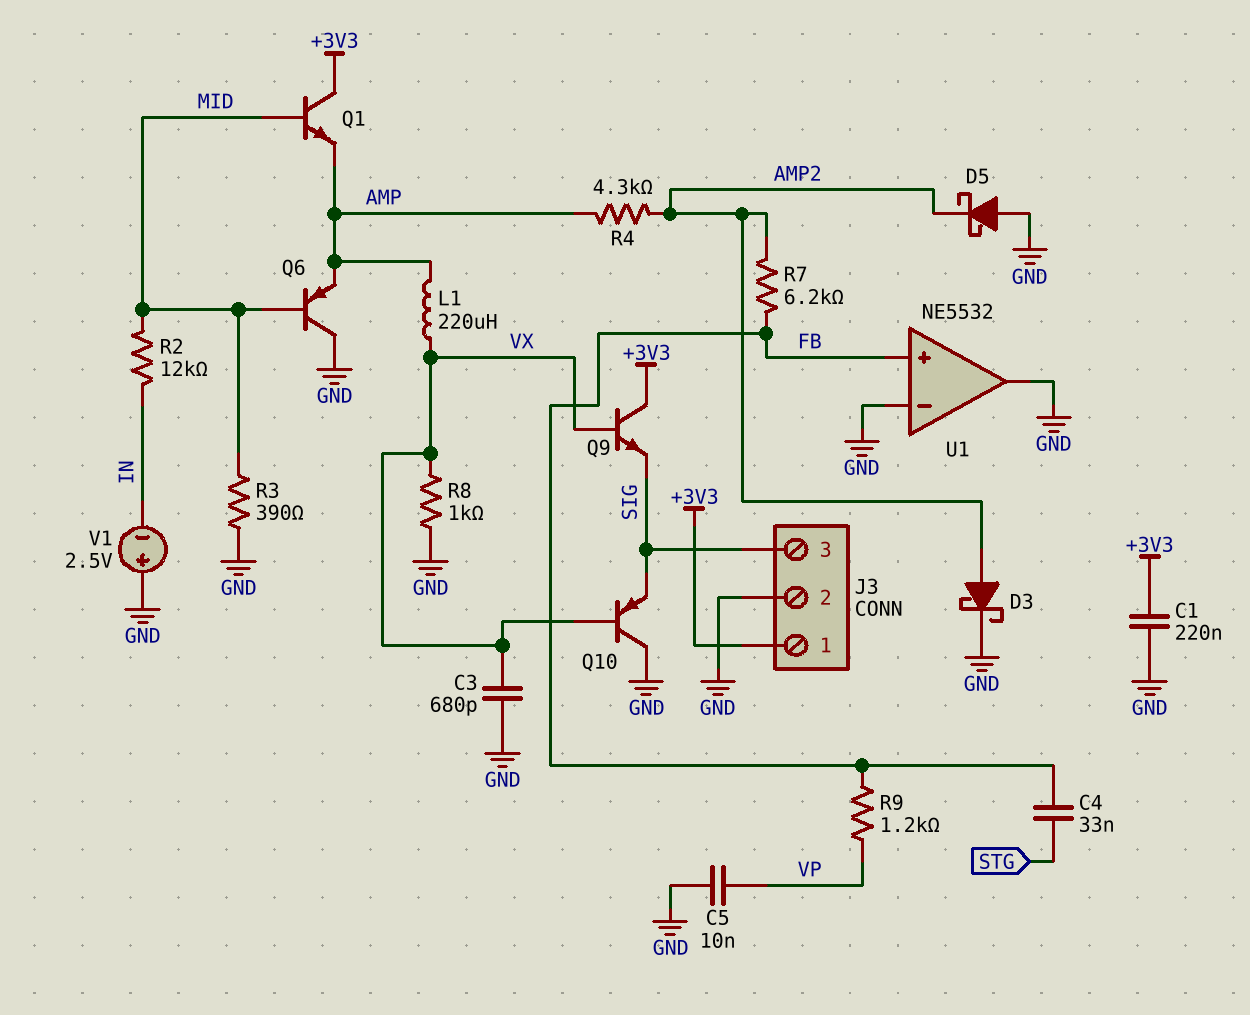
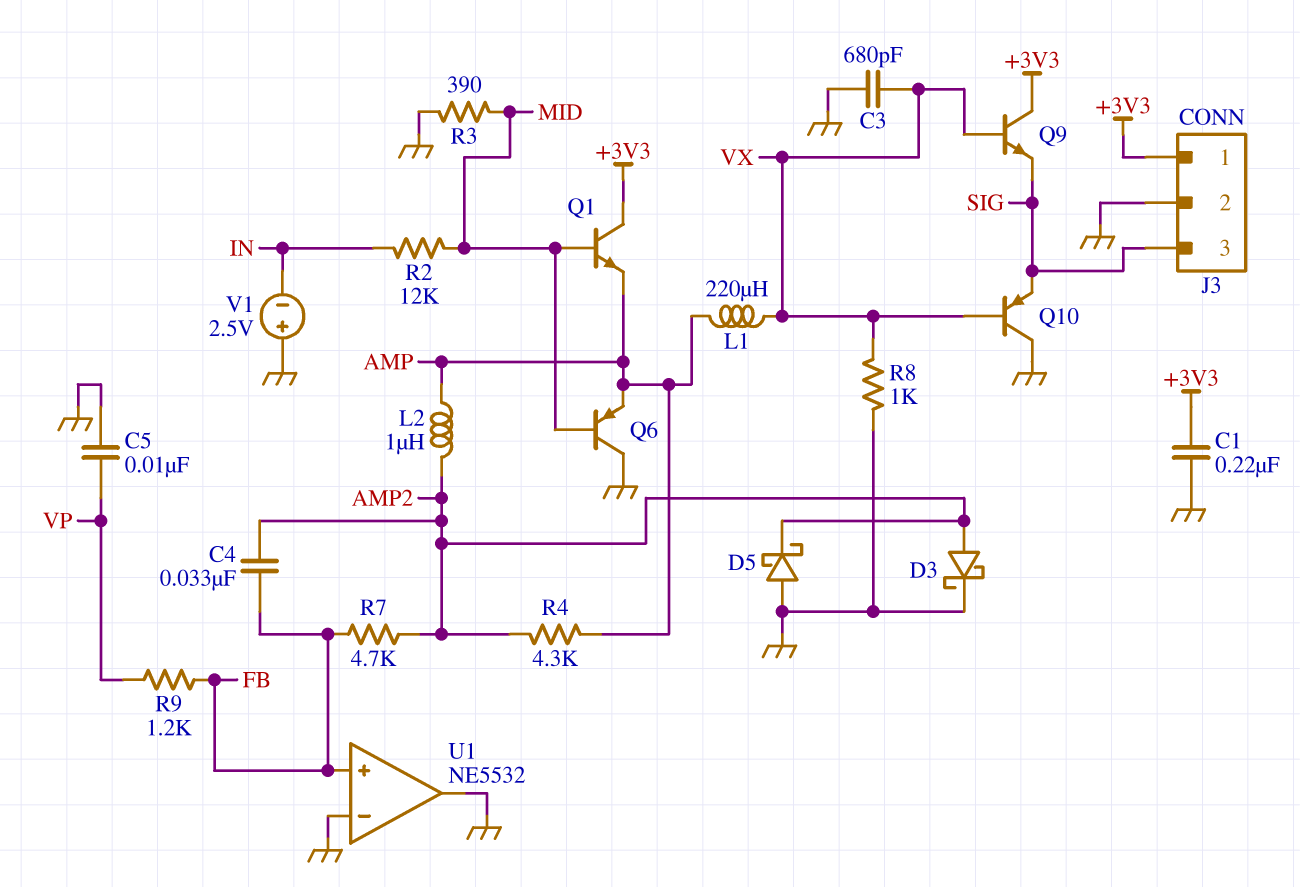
C4: 33nF (FB, STG) -> 33nF (AMP2, FB)
L2: none -> 1uH (AMP, AMP2)
R7: 6.2k (AMP2, FB) -> 4.7k (AMP2, FB)

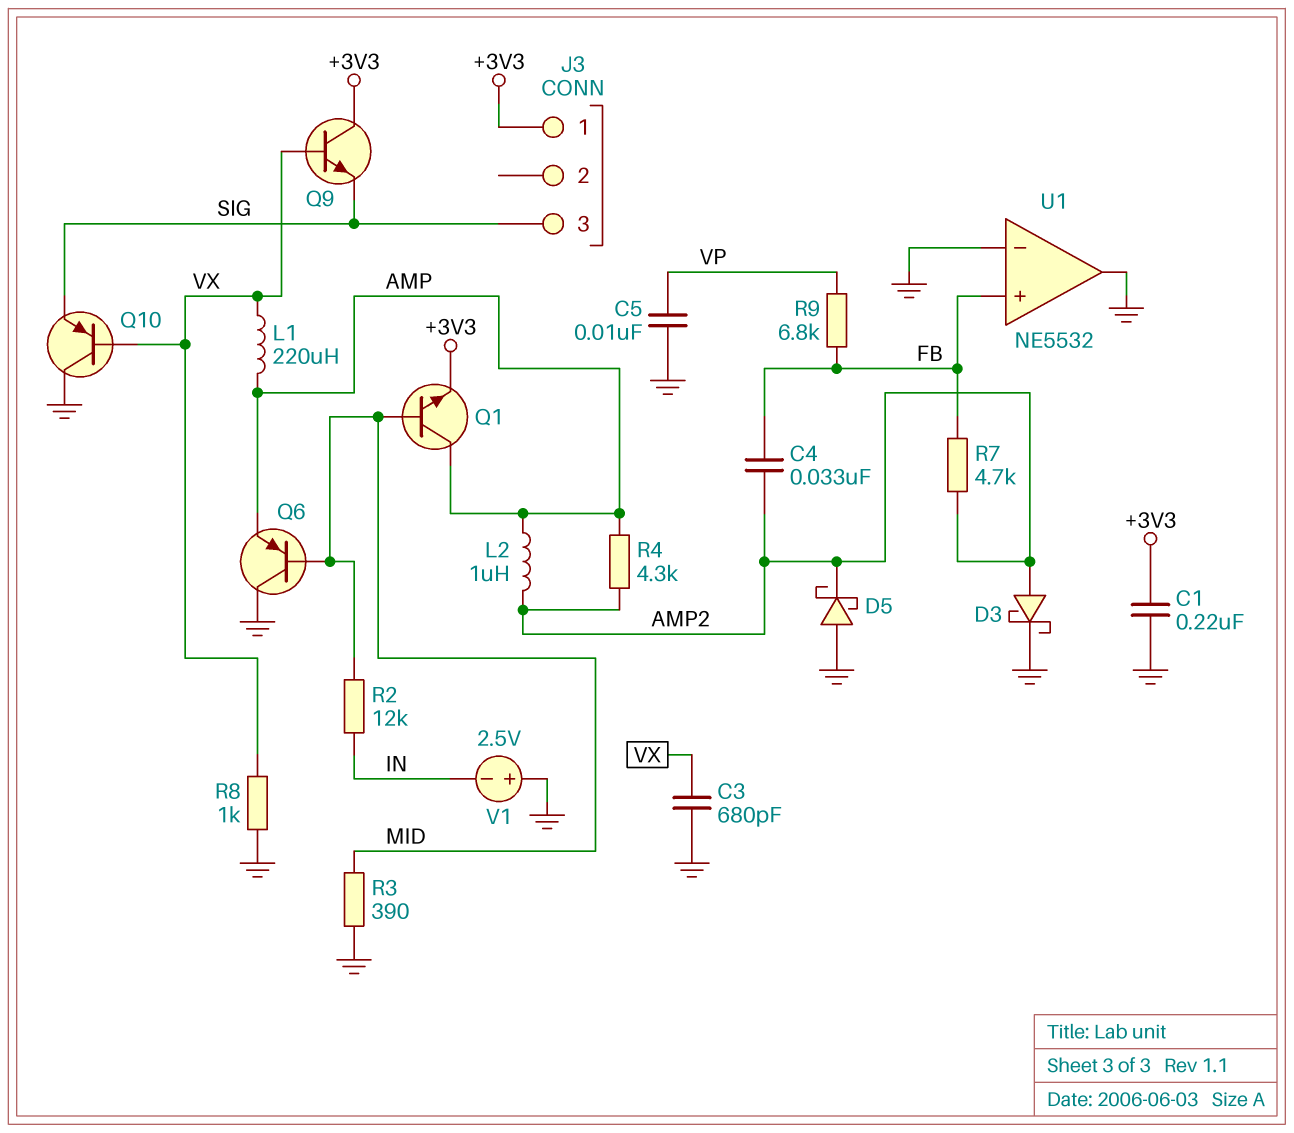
J3 pin 2: GND -> none
Q1: NPN (B MID, C +3V3, E AMP) -> NPN (B MID, C AMP, E +3V3)
R9: 1.2k (FB, VP) -> 6.8k (FB, VP)

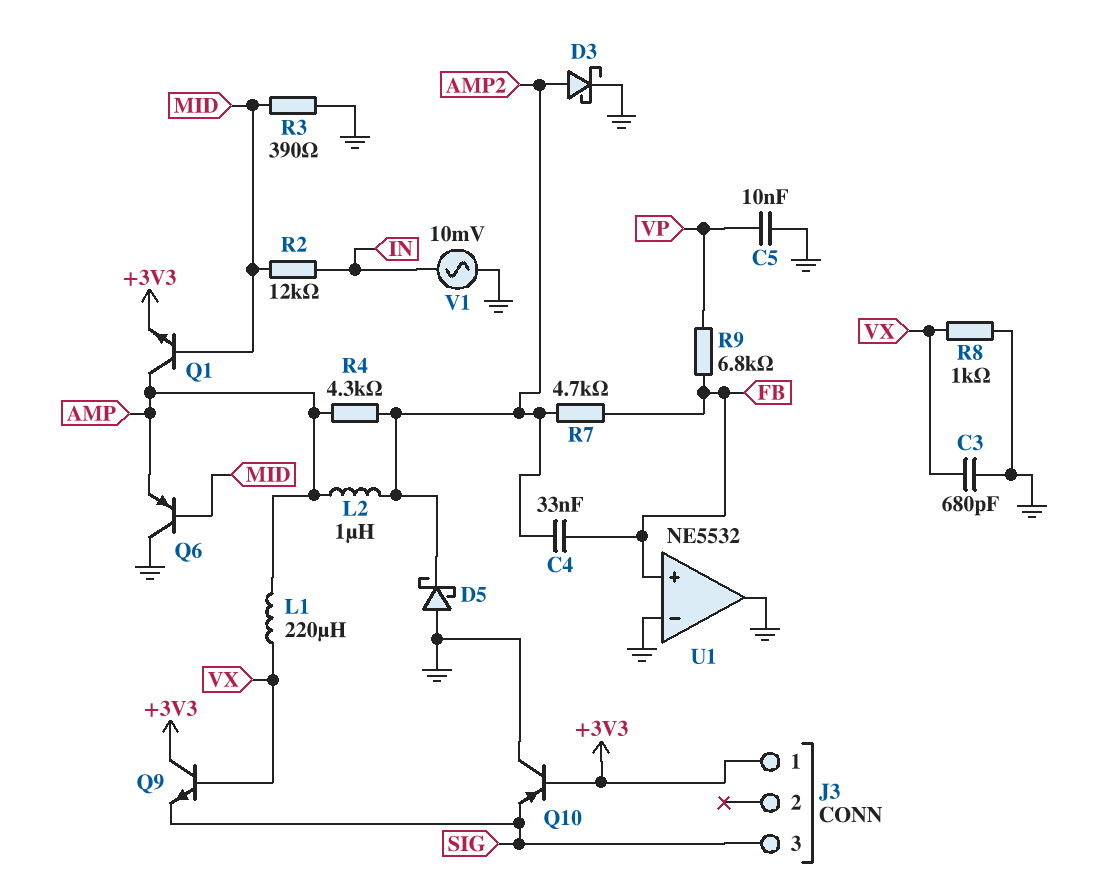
C1: 220nF (+3V3, GND) -> none
Q10: PNP (B VX, C GND, E SIG) -> PNP (B +3V3, C GND, E SIG)
V1: 2.5V (plus GND, minus IN) -> AC 10mV (GND, IN)

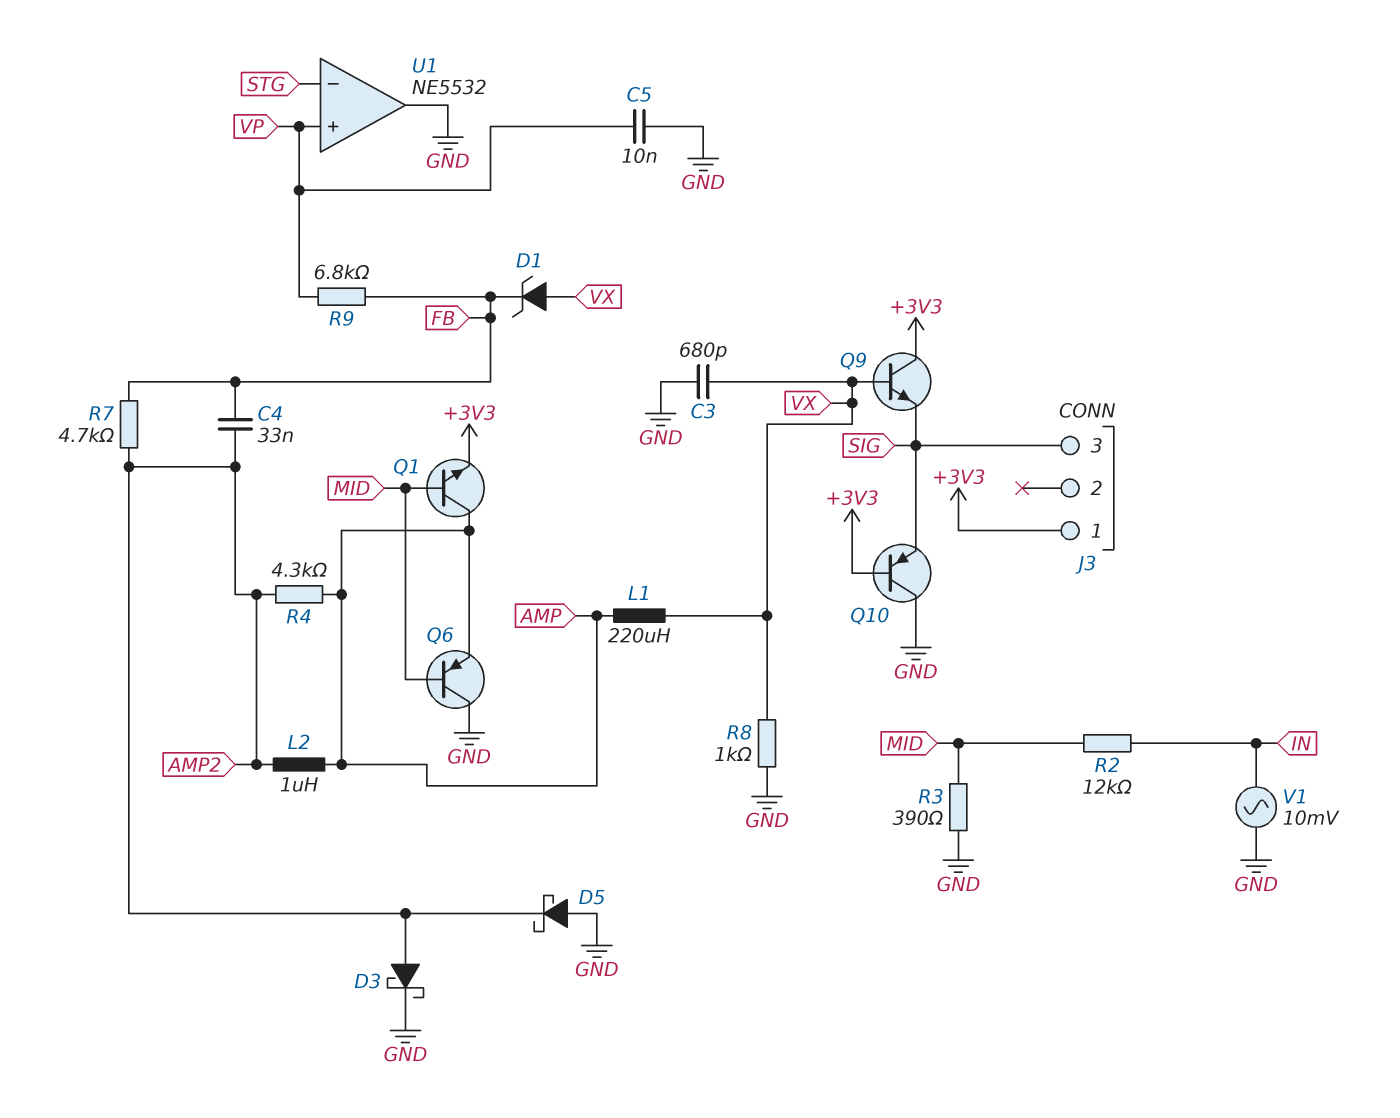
D1: none -> zener (A VX, K FB)
U1 pin in+: FB -> VP
U1 pin in-: GND -> STG

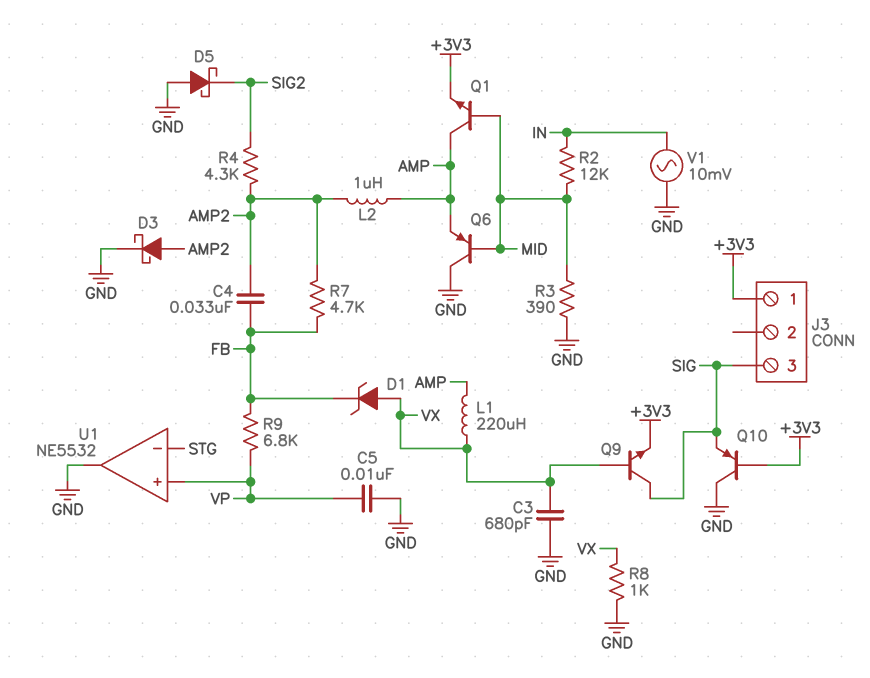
D5: schottky (A GND, K AMP2) -> schottky (A GND, K SIG2)
Q9: NPN (B VX, C +3V3, E SIG) -> NPN (B VX, C SIG, E +3V3)
R4: 4.3k (AMP, AMP2) -> 4.3k (AMP2, SIG2)

